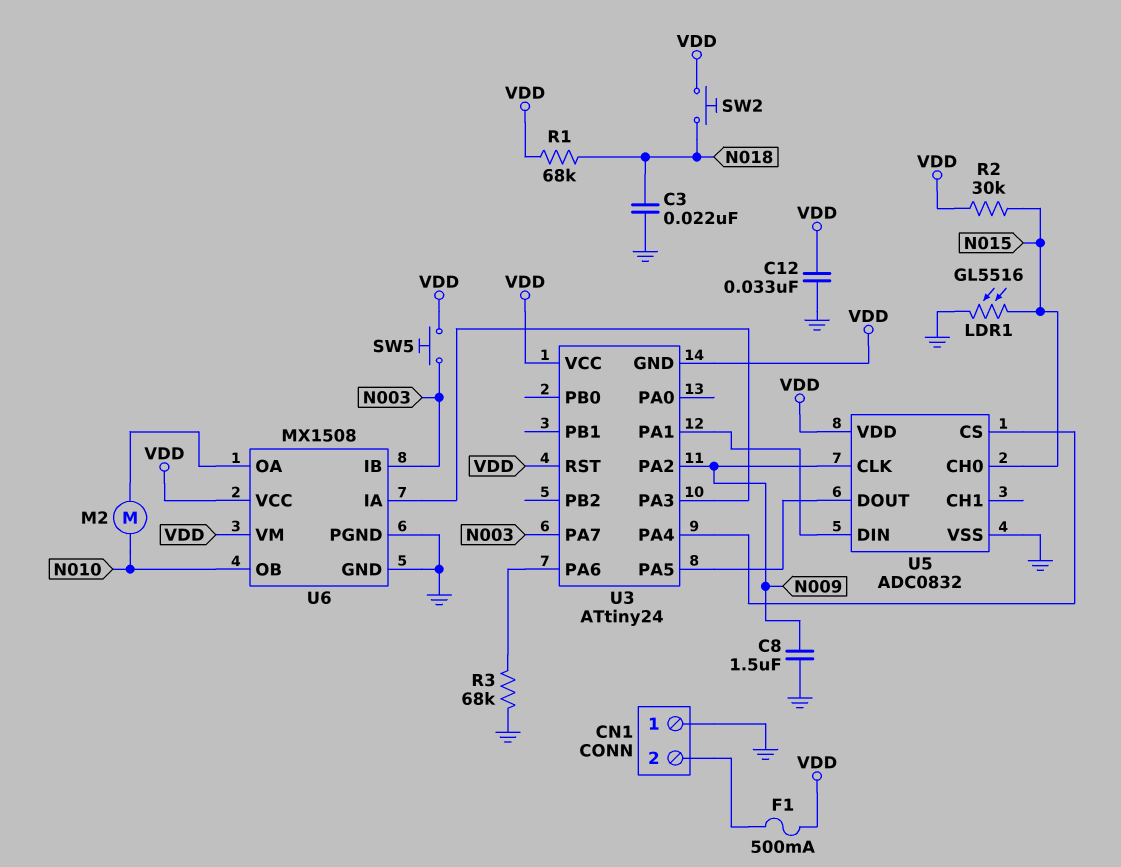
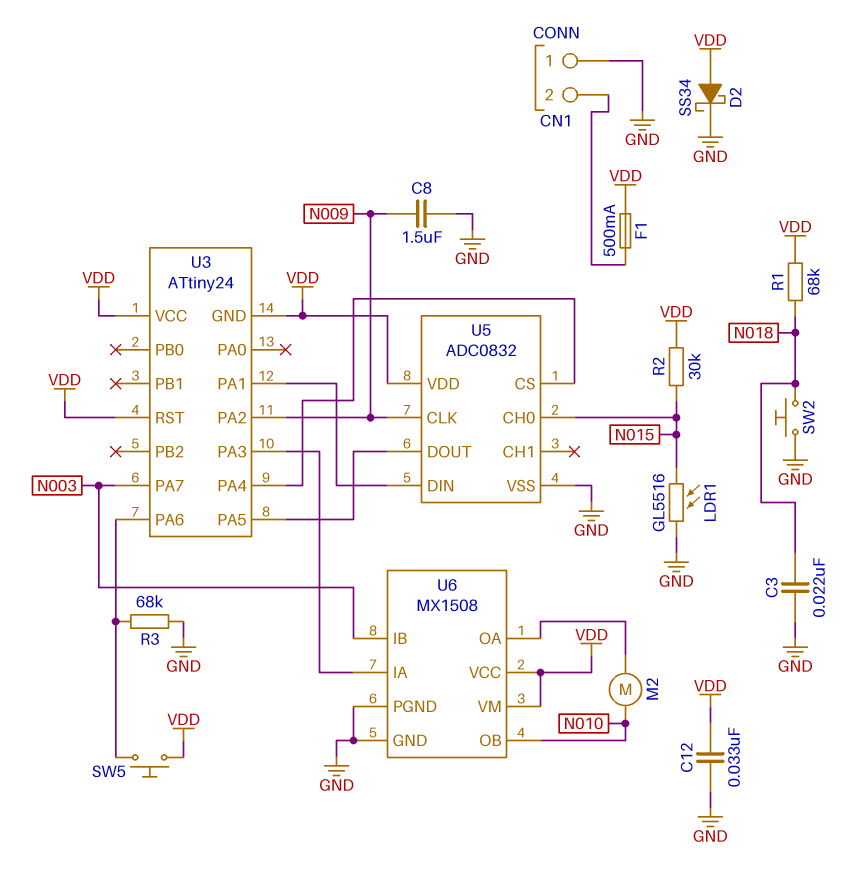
D2: none -> schottky SS34 (A VDD, K GND)
SW2: button (N018, VDD) -> button (GND, N018)
SW5: button (N003, VDD) -> button (U3/PA6, VDD)

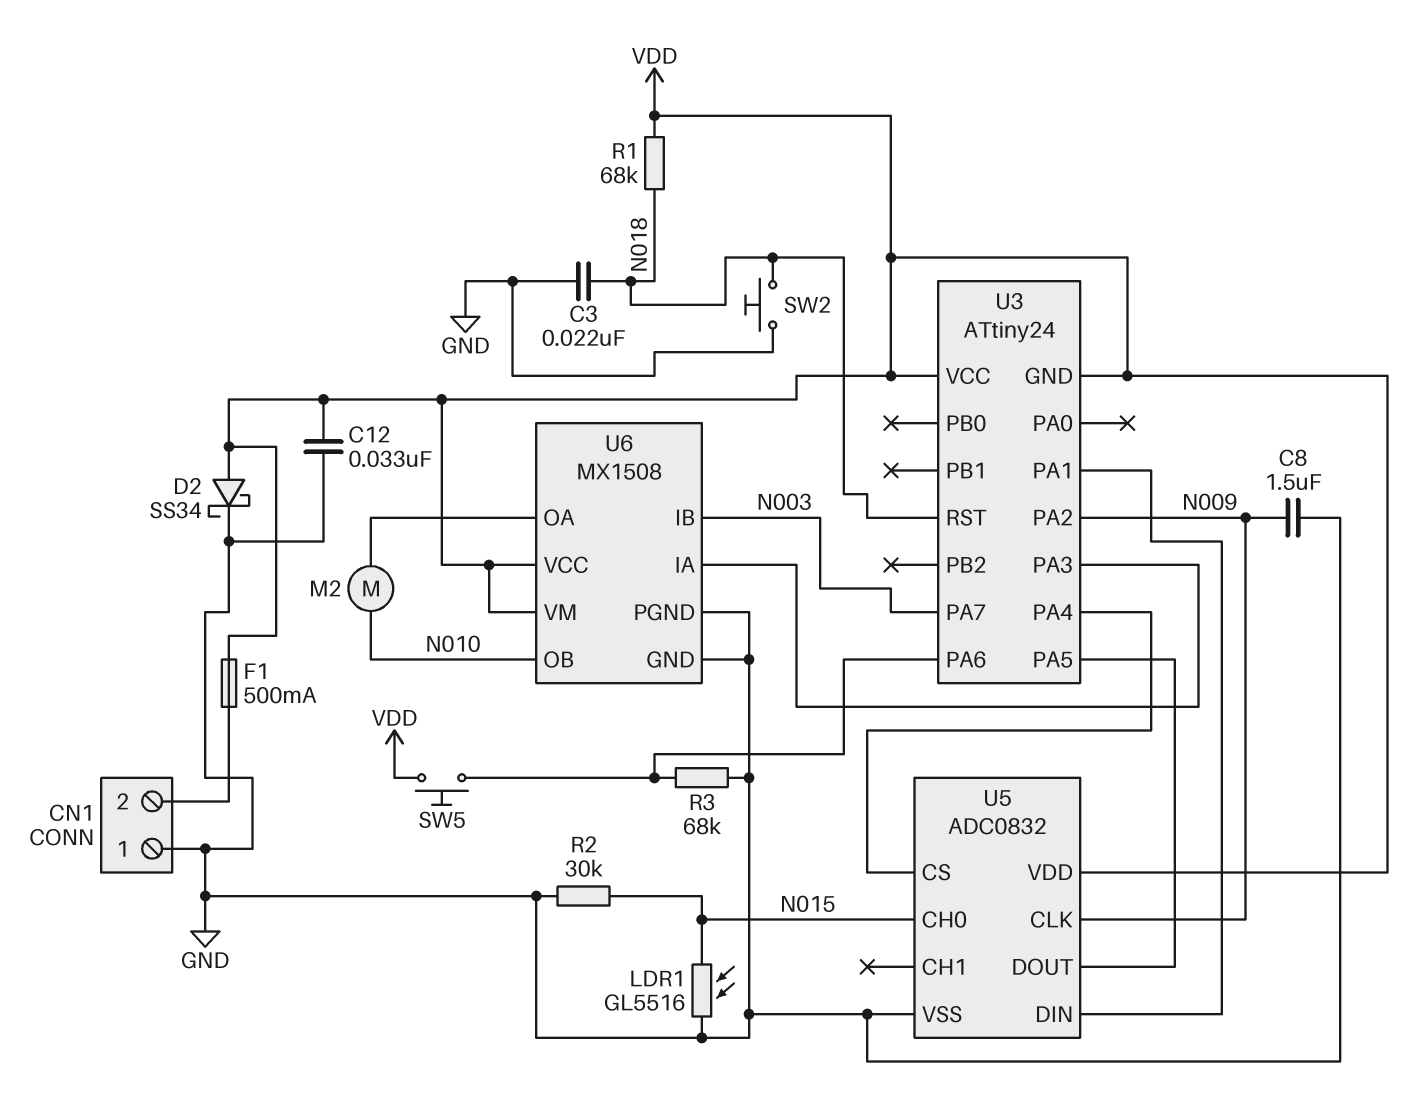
R2: 30k (N015, VDD) -> 30k (GND, N015)
U3 pin RST: VDD -> N018

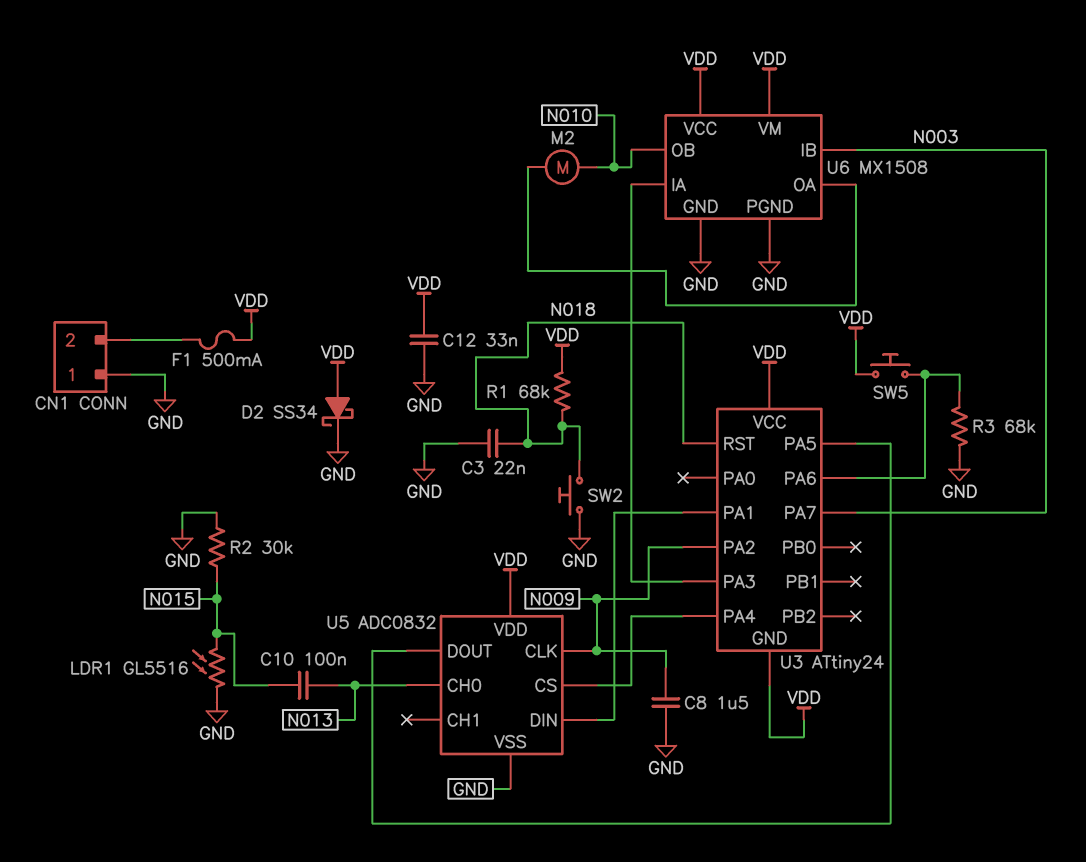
C10: none -> 100nF (N013, N015)
U5 pin CH0: N015 -> N013

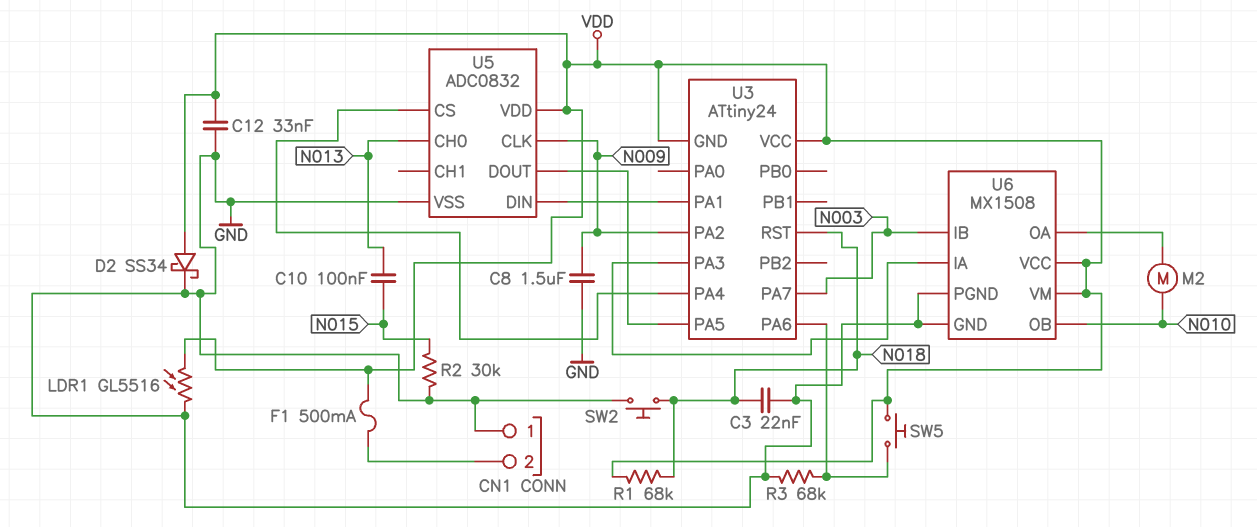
LDR1: GL5516 (GND, N015) -> GL5516 (GND, VDD)

